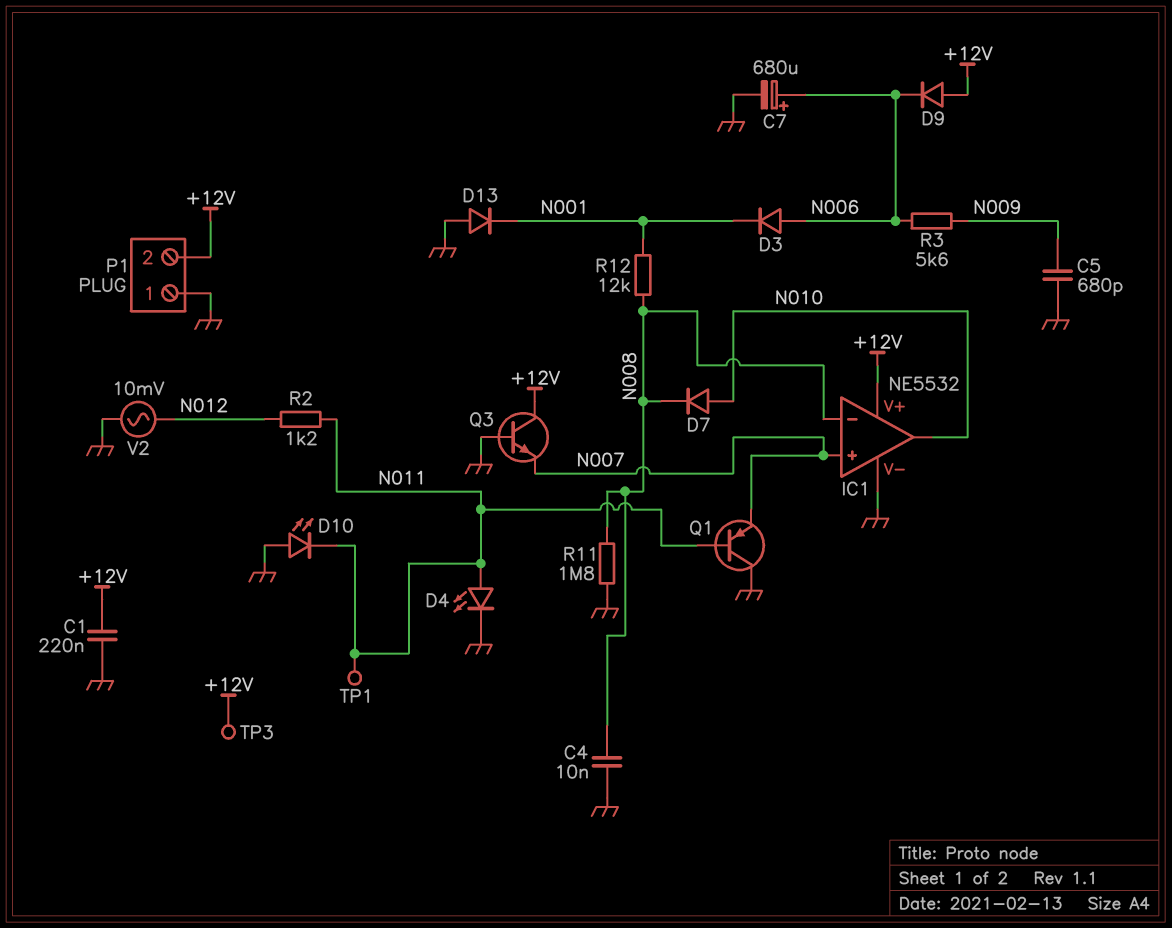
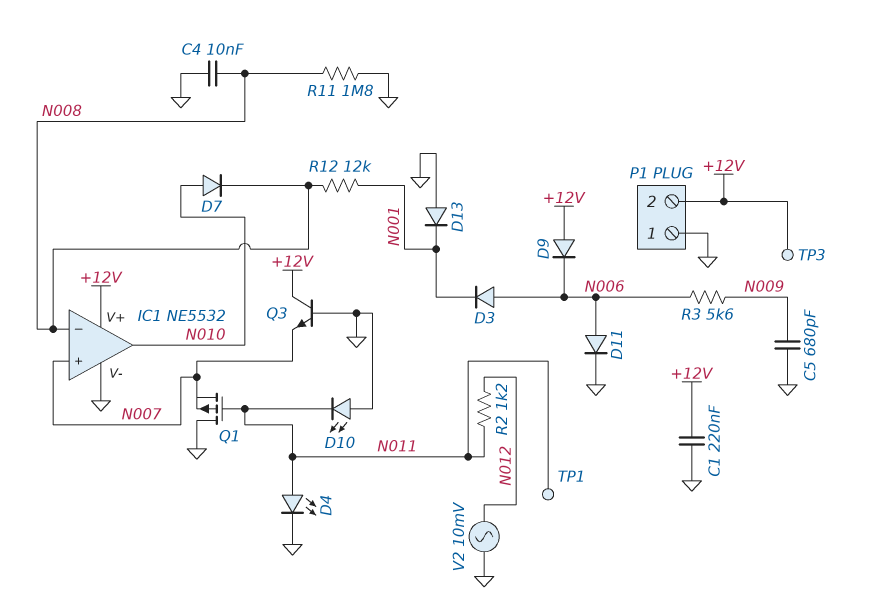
C7: 680uF (plus N006, minus GND) -> none
D11: none -> diode (A N006, K GND)
Q1: PNP (B N011, C GND, E N007) -> PMOS (G N011, D GND, S N007)

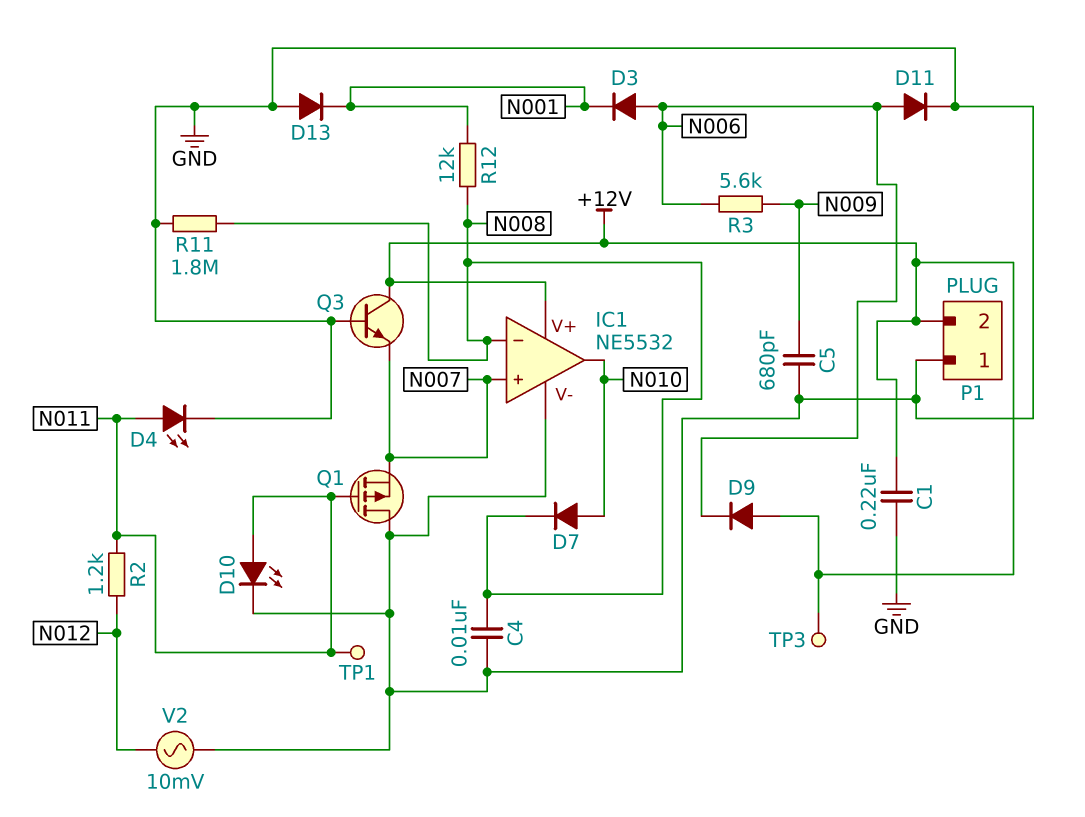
D10: LED (A GND, K N011) -> LED (A N011, K GND)

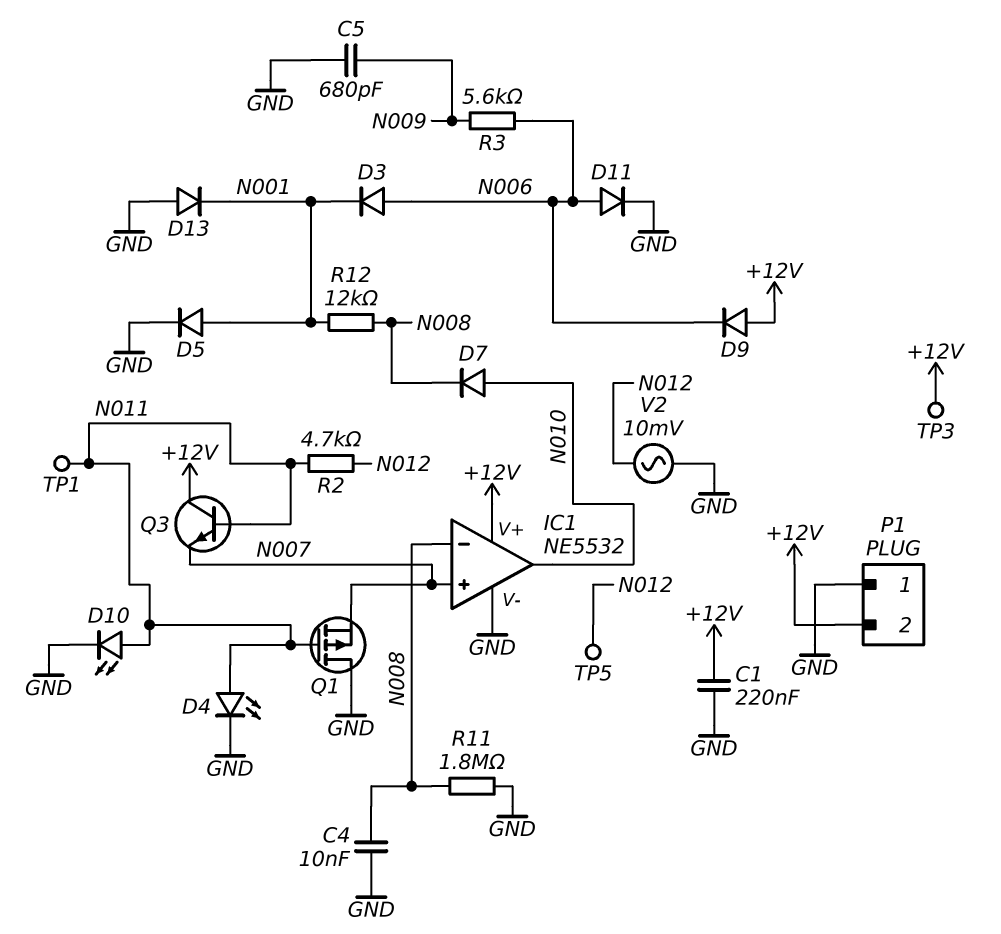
D5: none -> diode (A N001, K GND)
Q3: NPN (B GND, C +12V, E N007) -> NPN (B N011, C +12V, E N007)
R2: 1.2k (N011, N012) -> 4.7k (N011, N012)
TP5: none -> test point (N012)

